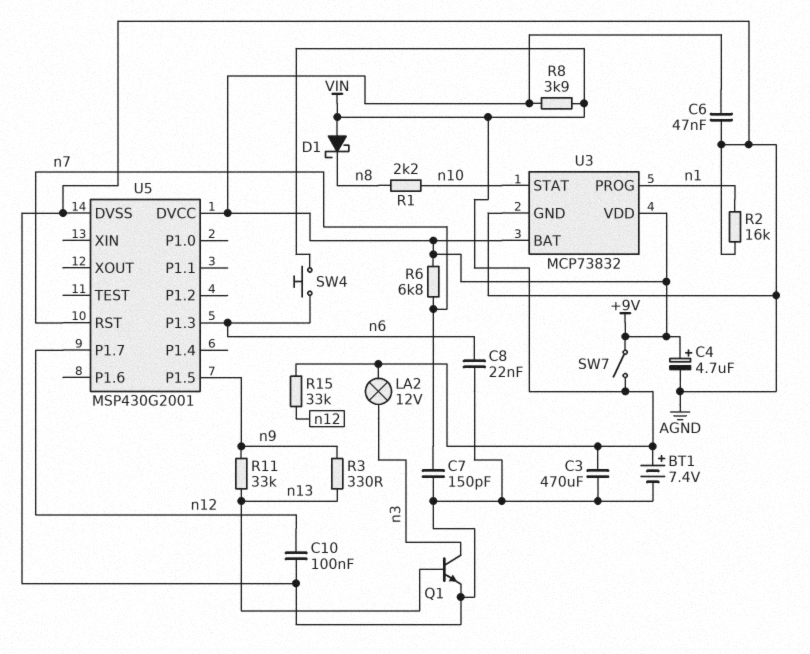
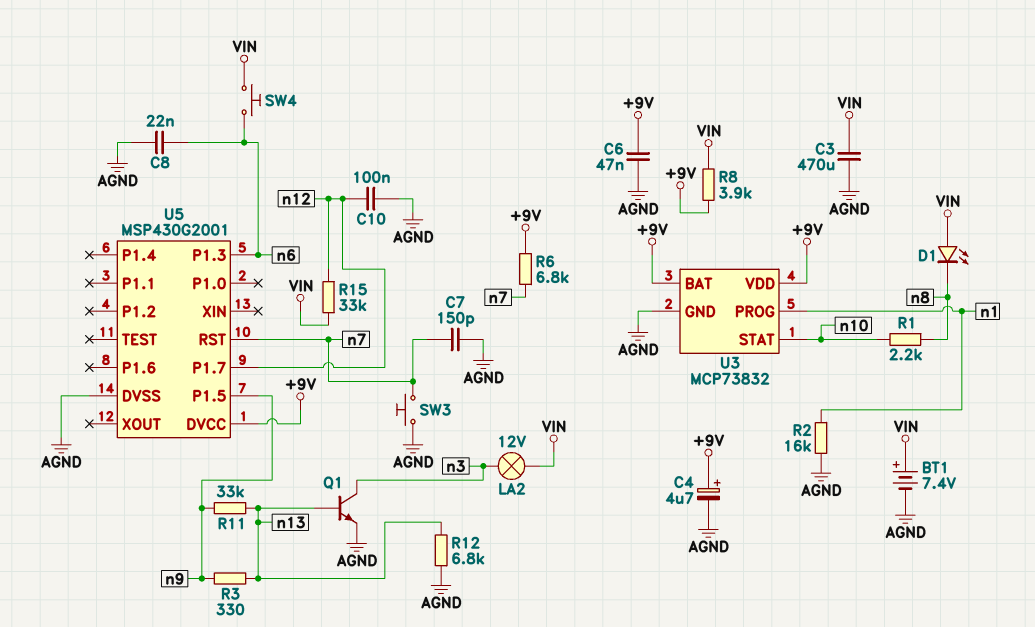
D1: schottky (A VIN, K n8) -> LED (A VIN, K n8)
R12: none -> 6.8k (AGND, n13)
SW3: none -> button (AGND, n7)
SW7: switch (+9V, VIN) -> none

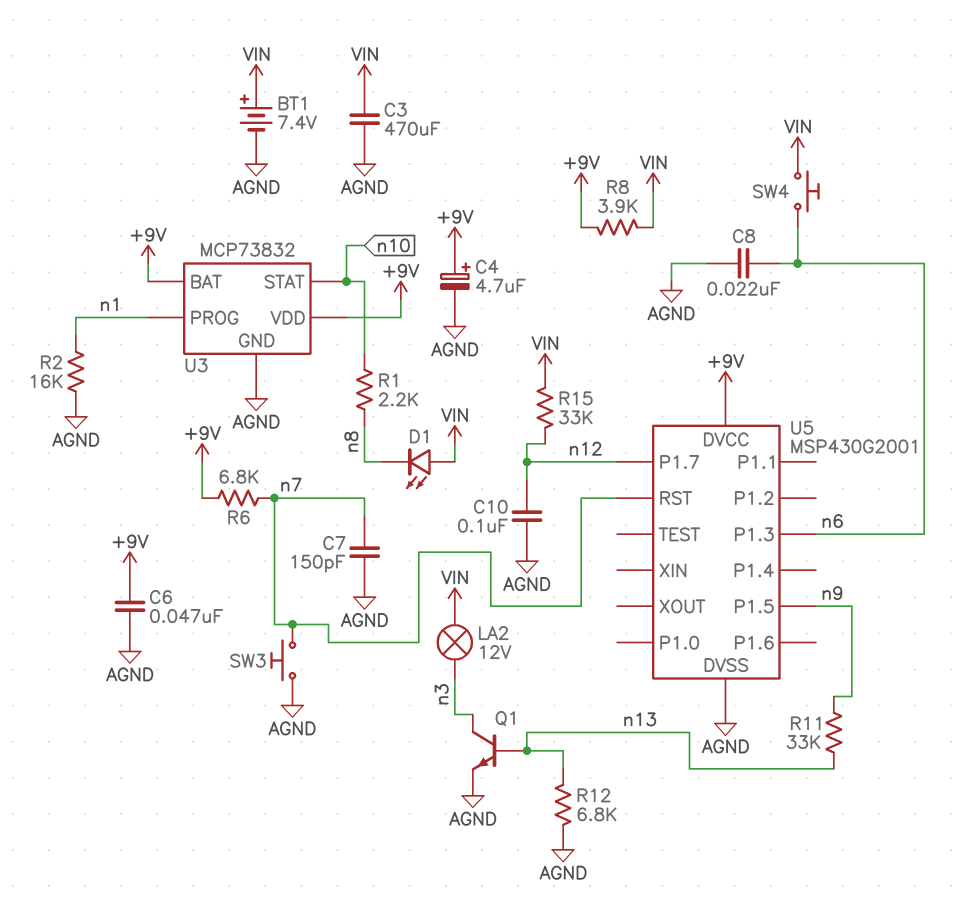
R3: 330 (n9, n13) -> none

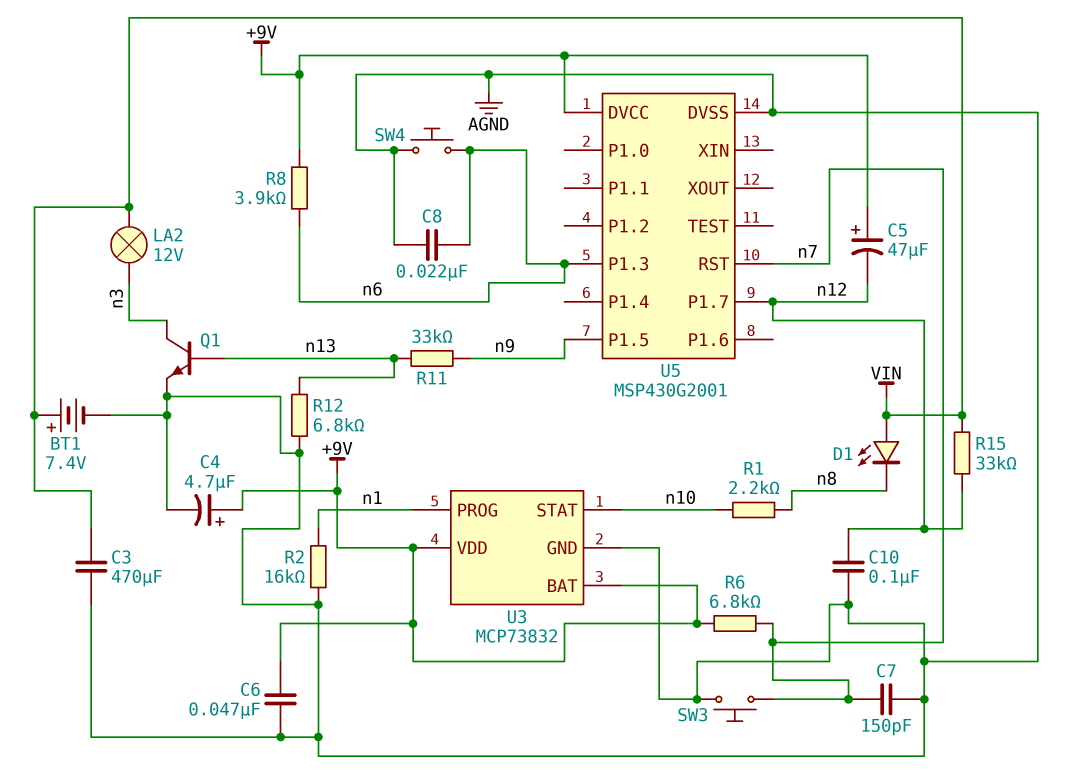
C5: none -> 47uF (plus +9V, minus n12)
R8: 3.9k (+9V, VIN) -> 3.9k (+9V, n6)
SW4: button (VIN, n6) -> button (AGND, n6)

